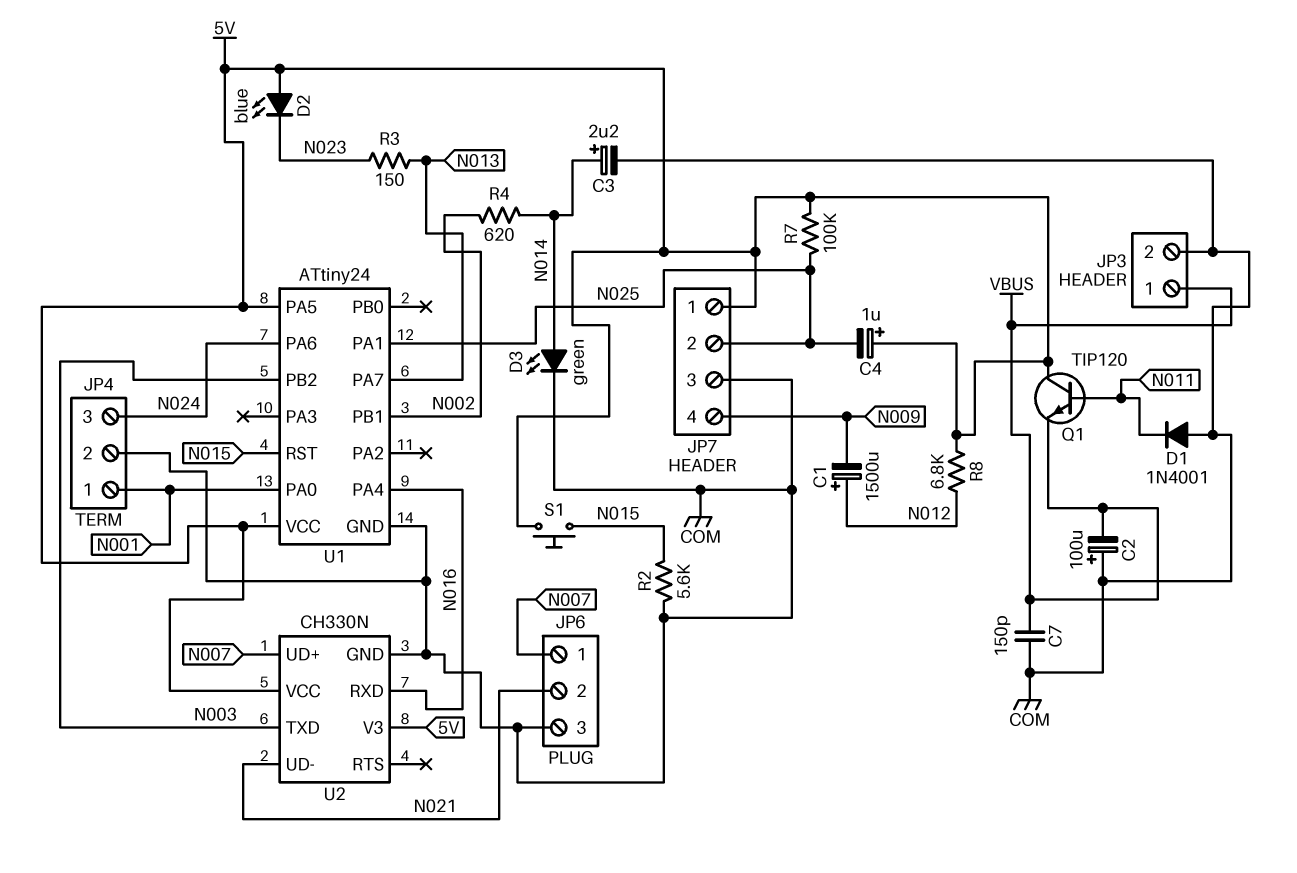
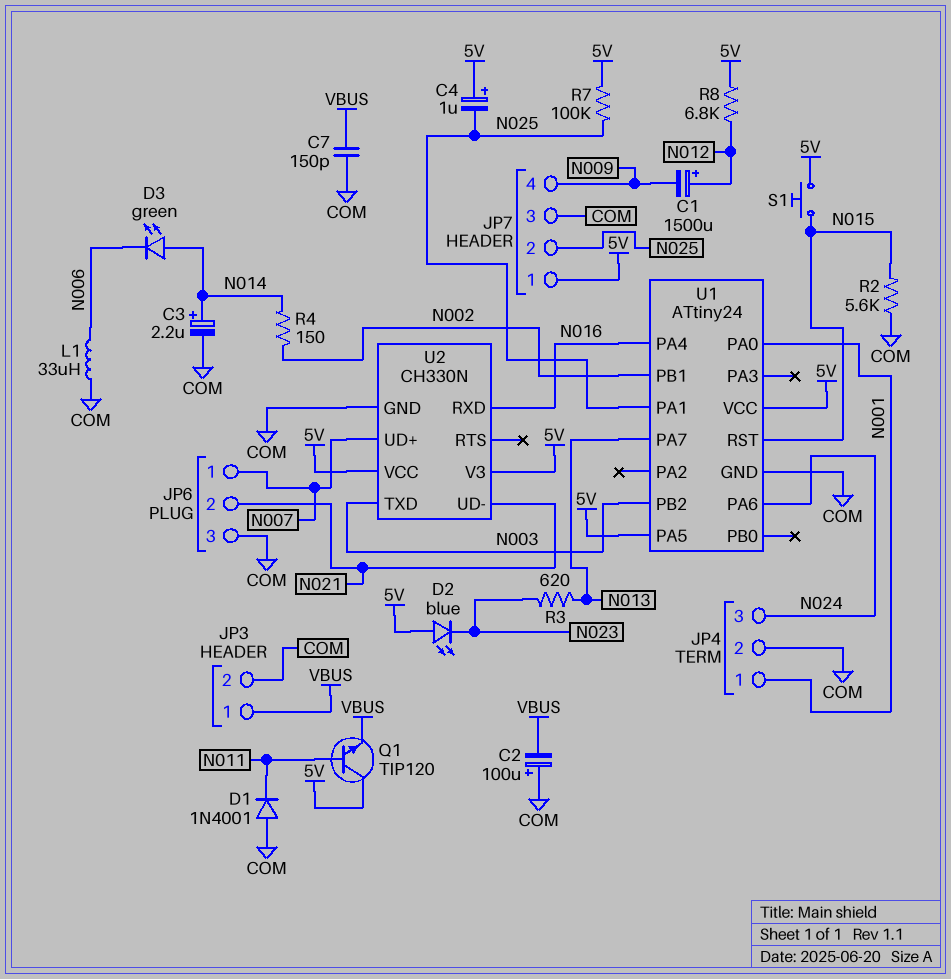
D3: LED green (A N014, K COM) -> LED green (A N014, K N006)
L1: none -> 33uH (COM, N006)
R3: 150 (N013, N023) -> 620 (N013, N023)
R4: 620 (N002, N014) -> 150 (N002, N014)

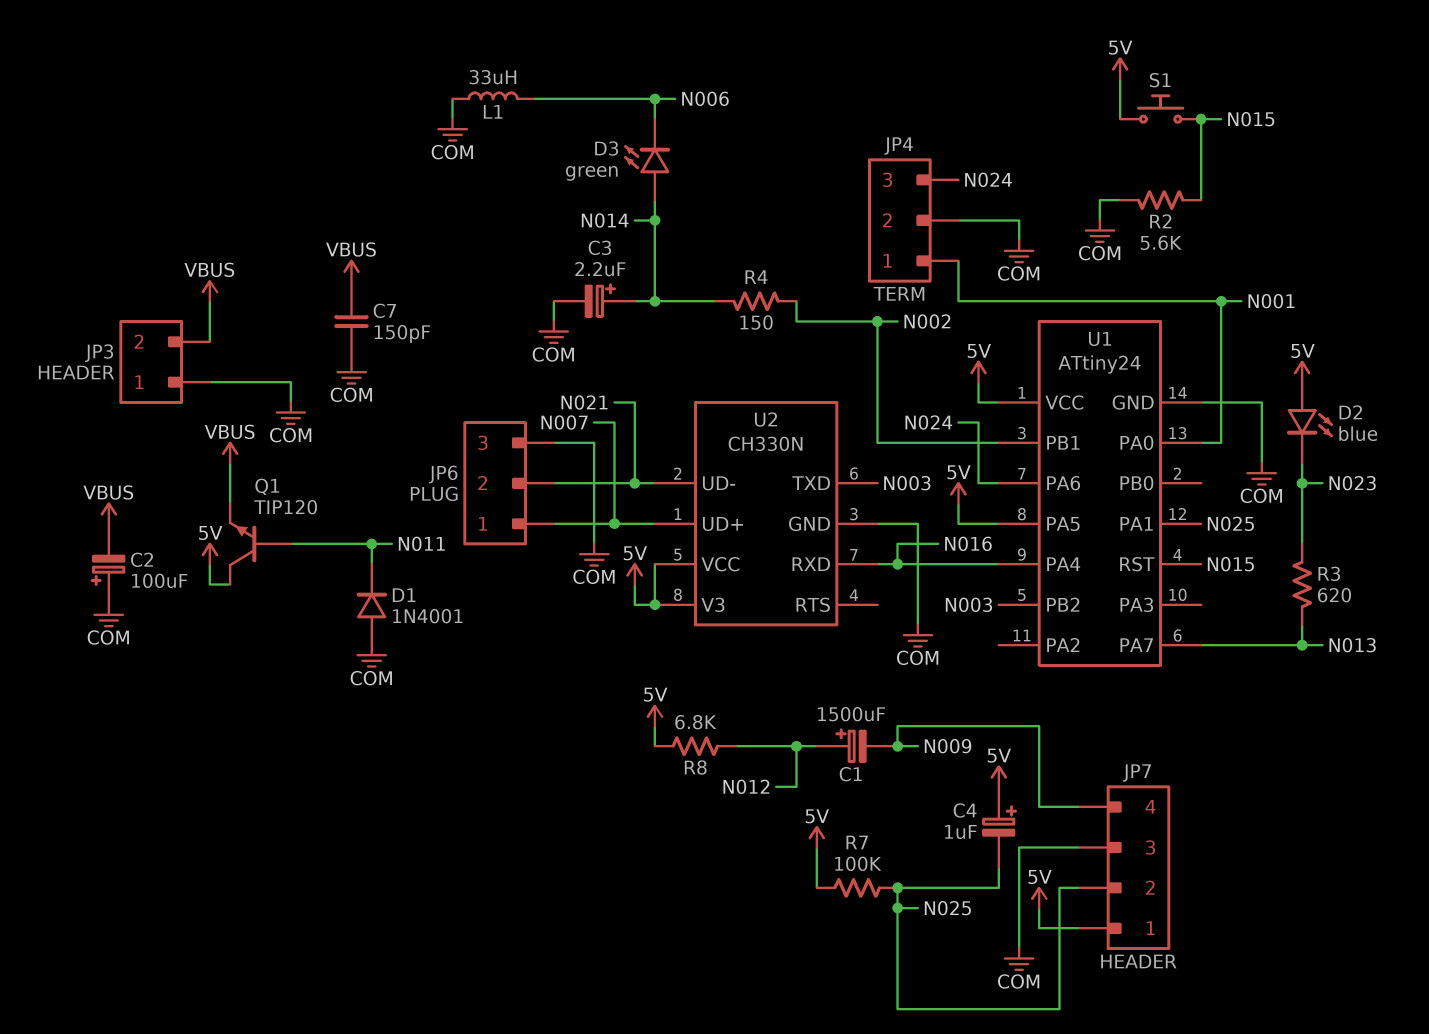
JP3 pin 1: VBUS -> COM
JP3 pin 2: COM -> VBUS

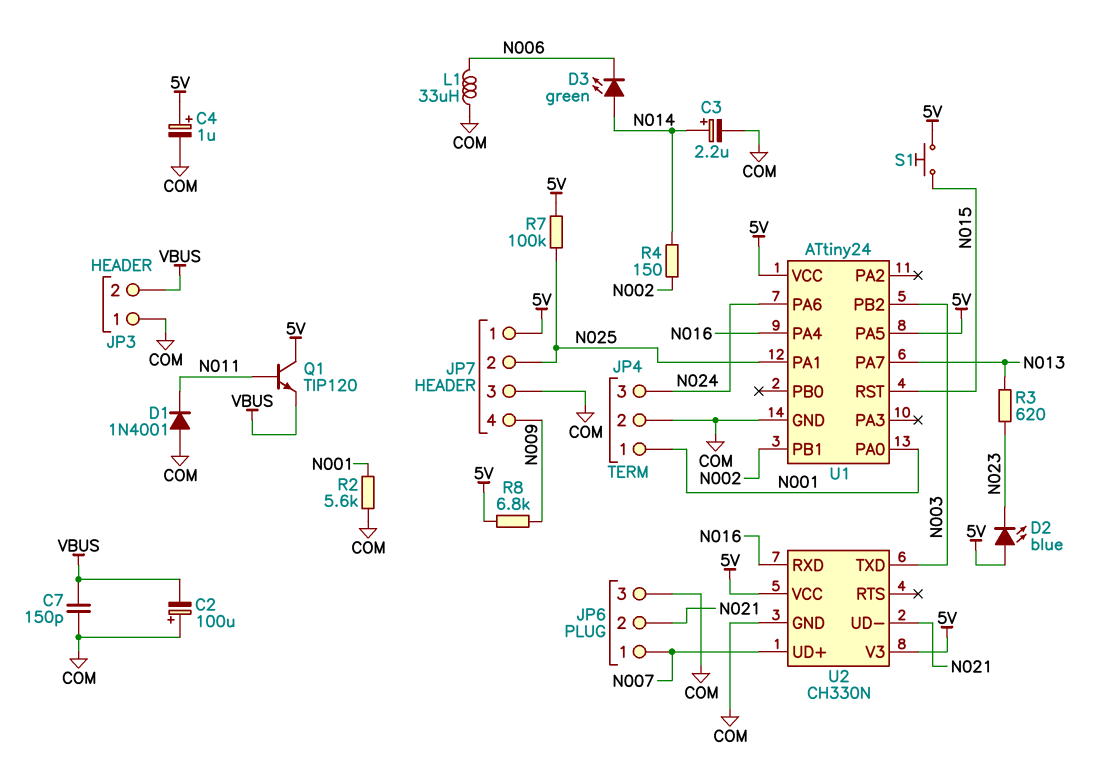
C1: 1500uF (plus N012, minus N009) -> none
C4: 1uF (plus 5V, minus N025) -> 1uF (plus 5V, minus COM)
R2: 5.6k (COM, N015) -> 5.6k (COM, N001)
R8: 6.8k (5V, N012) -> 6.8k (5V, N009)

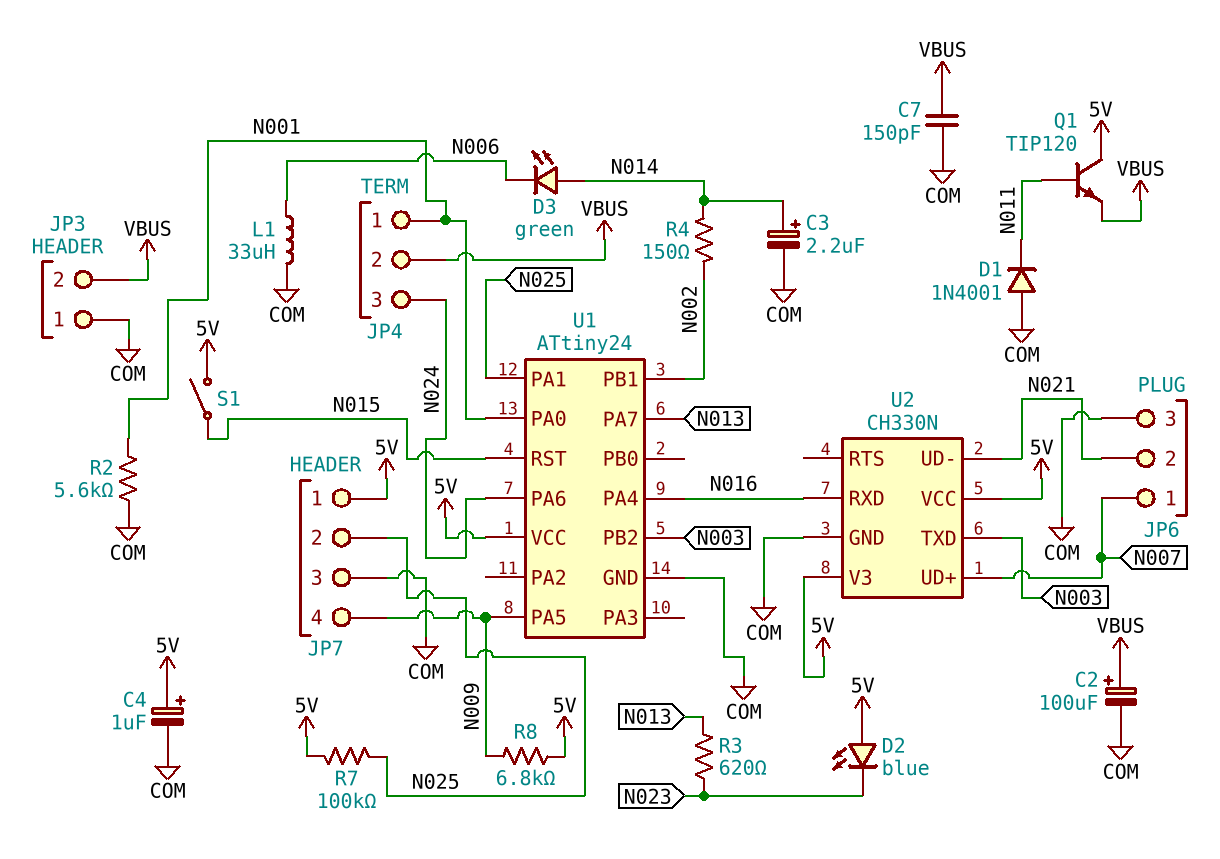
C2: 100uF (plus COM, minus VBUS) -> 100uF (plus VBUS, minus COM)
JP4 pin 2: COM -> VBUS
S1: button (5V, N015) -> switch (5V, N015)
U1 pin PA5: 5V -> N009

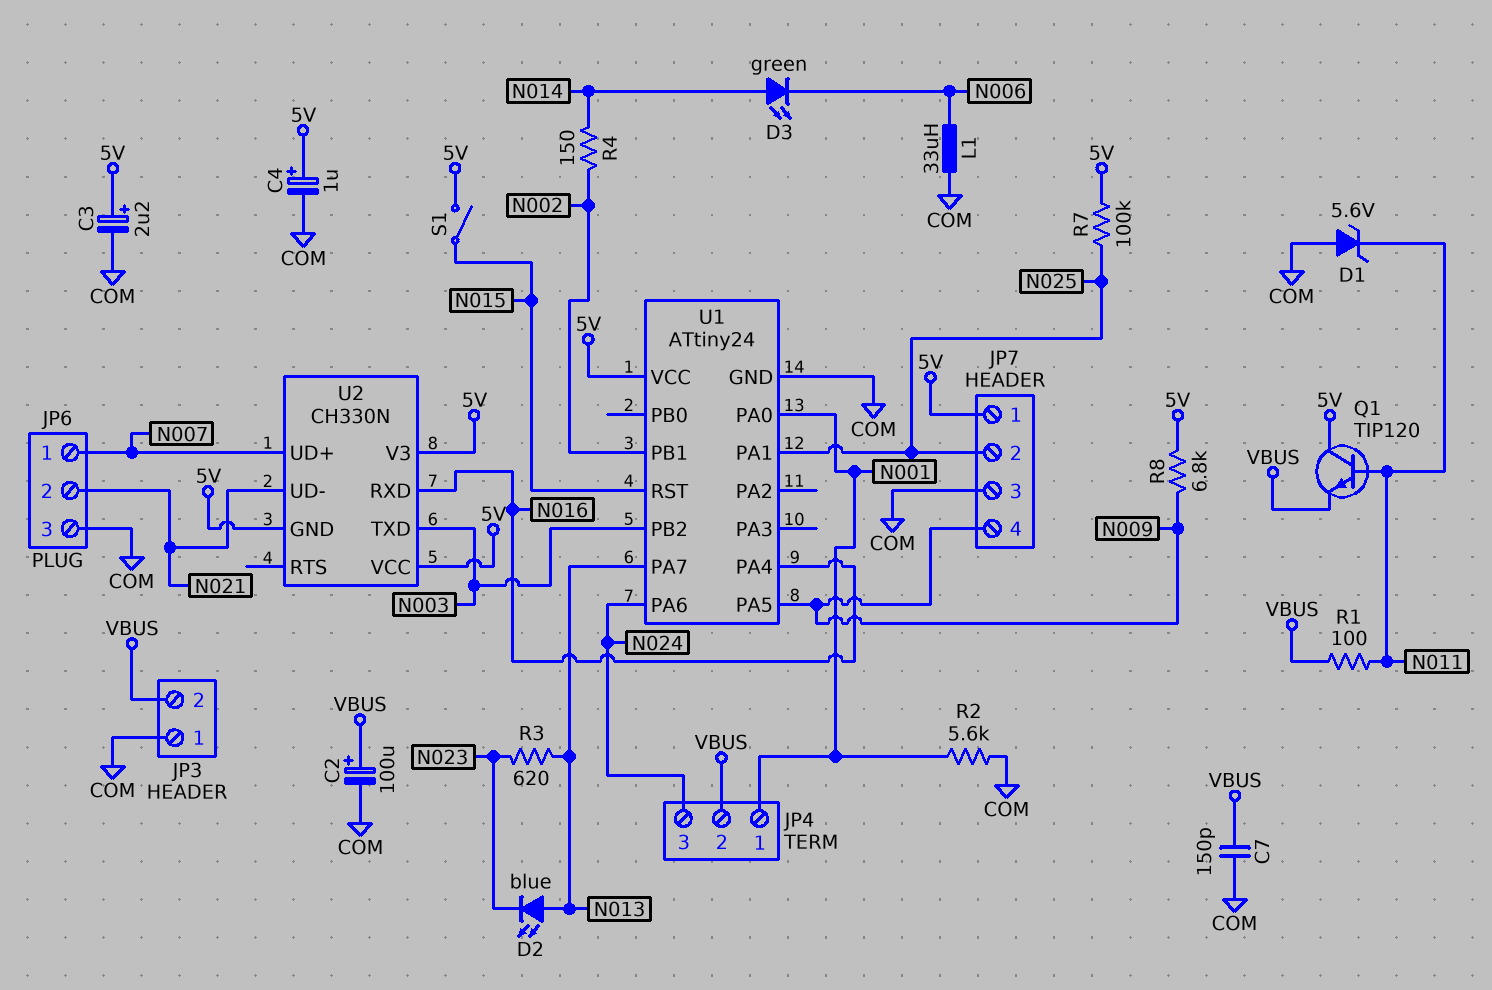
C3: 2.2uF (plus N014, minus COM) -> 2.2uF (plus 5V, minus COM)
D1: diode 1N4001 (A COM, K N011) -> zener 5.6V (A COM, K N011)
D2: LED blue (A 5V, K N023) -> LED blue (A N013, K N023)
R1: none -> 100 (N011, VBUS)
U2 pin GND: COM -> 5V

